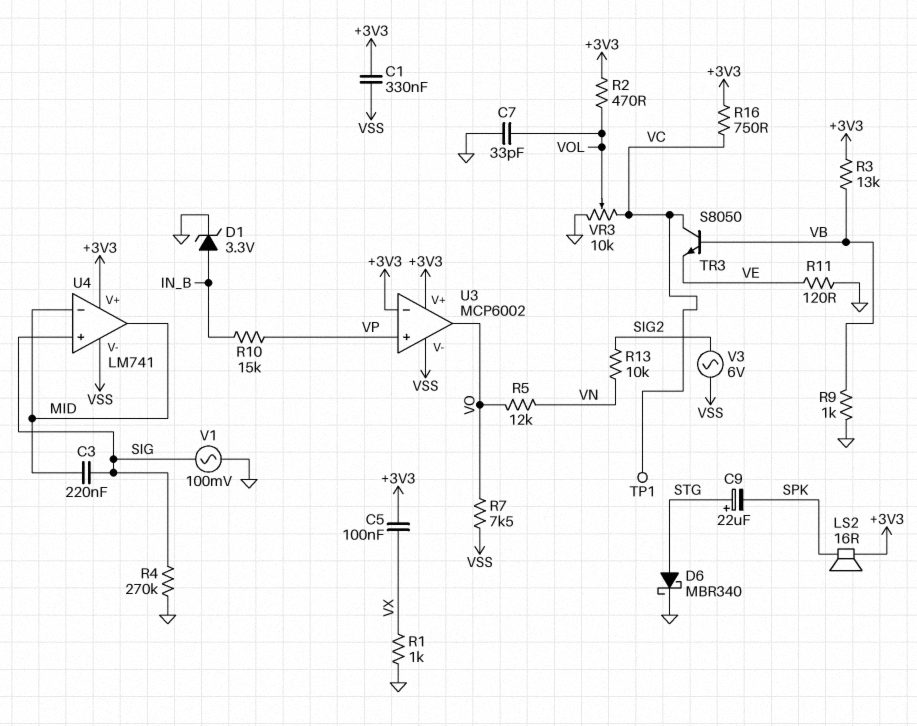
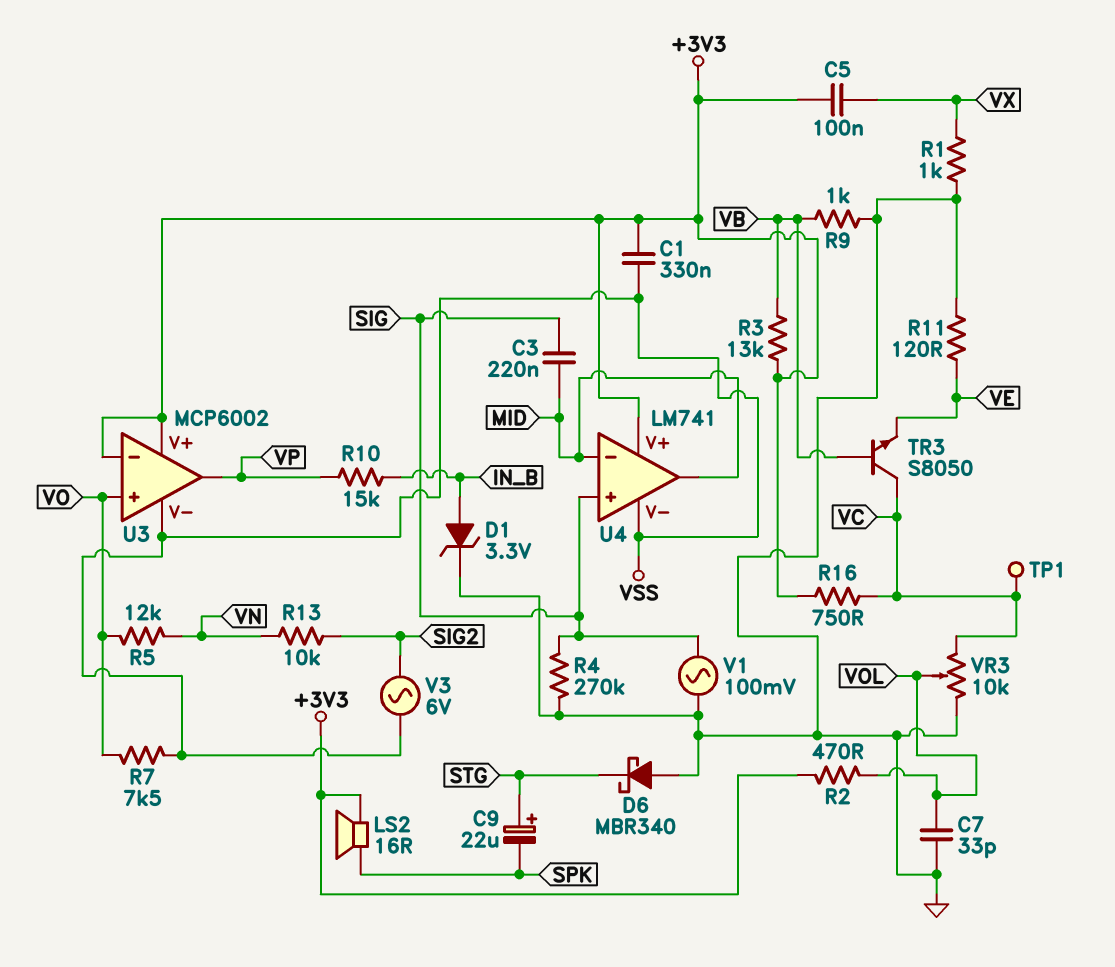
D6: schottky MBR340 (A STG, K GND) -> schottky MBR340 (A GND, K STG)
U3 pin in+: VP -> VO
U3 pin out: VO -> VP

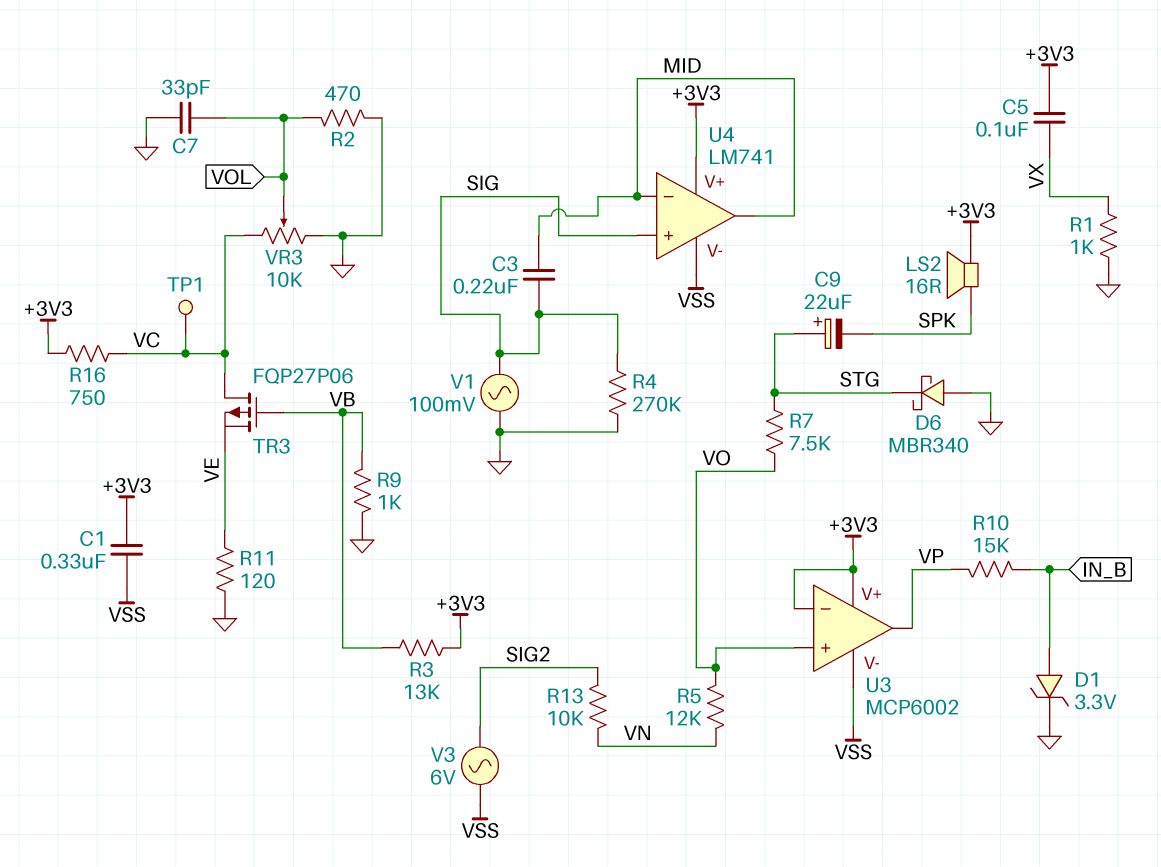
R2: 470 (+3V3, VOL) -> 470 (GND, VOL)
R7: 7.5k (VO, VSS) -> 7.5k (STG, VO)
TR3: NPN S8050 (B VB, C VC, E VE) -> PMOS FQP27P06 (G VB, D VC, S VE)

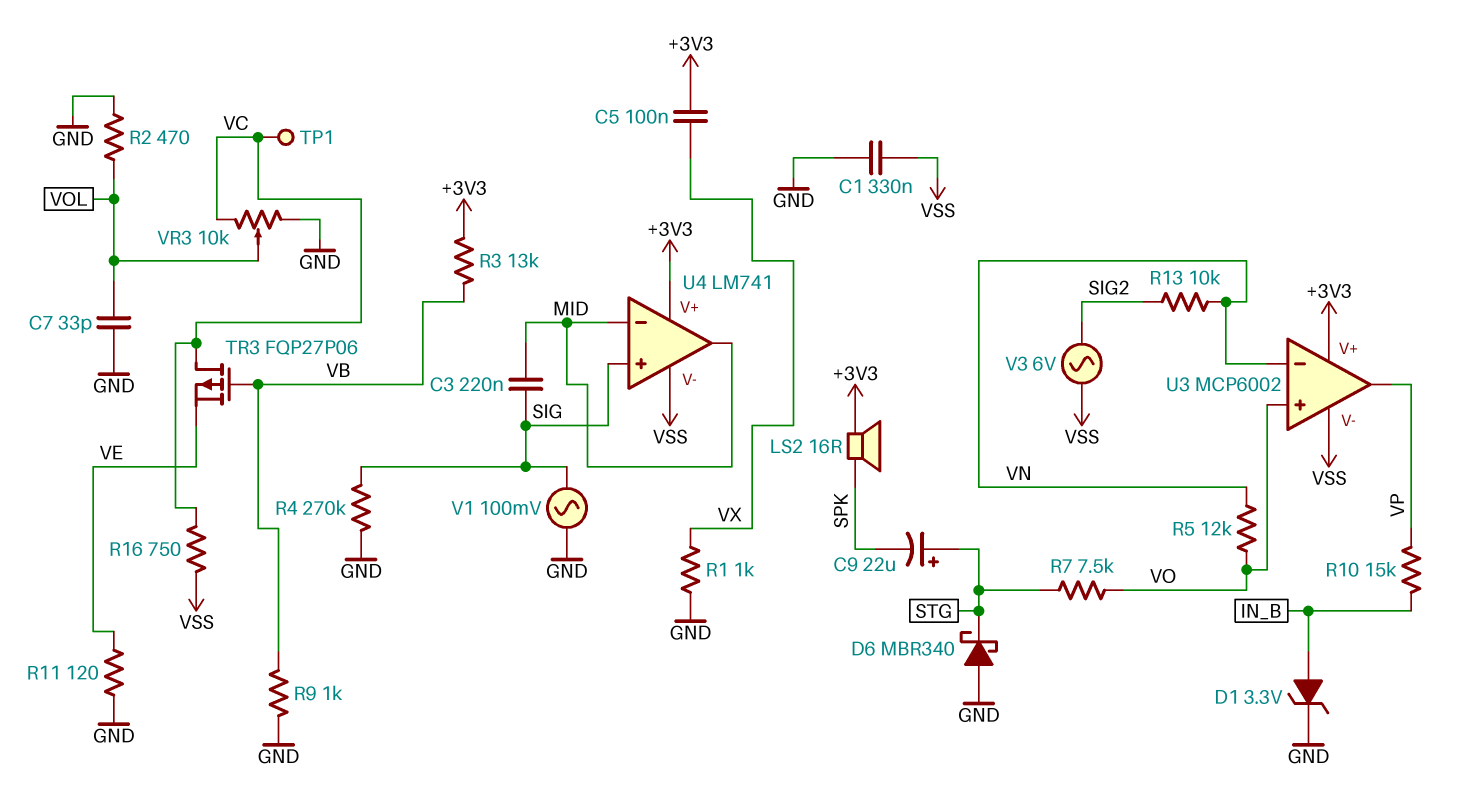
C1: 330nF (+3V3, VSS) -> 330nF (GND, VSS)
R16: 750 (+3V3, VC) -> 750 (VC, VSS)
U3 pin in-: +3V3 -> VN

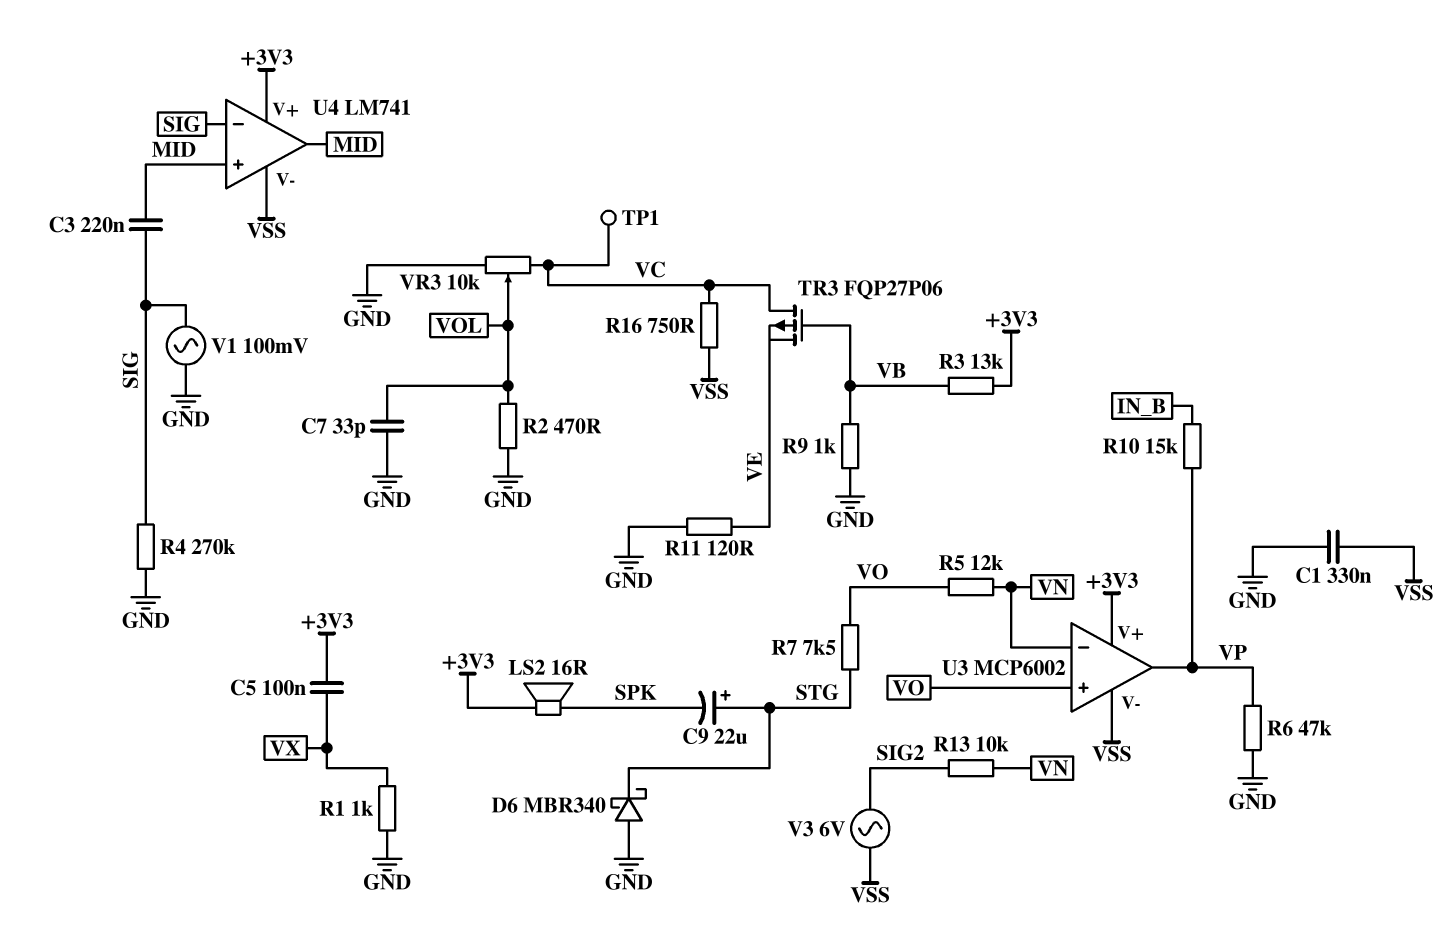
D1: zener 3.3V (A IN_B, K GND) -> none
R6: none -> 47k (GND, VP)
U4 pin in+: SIG -> MID
U4 pin in-: MID -> SIG

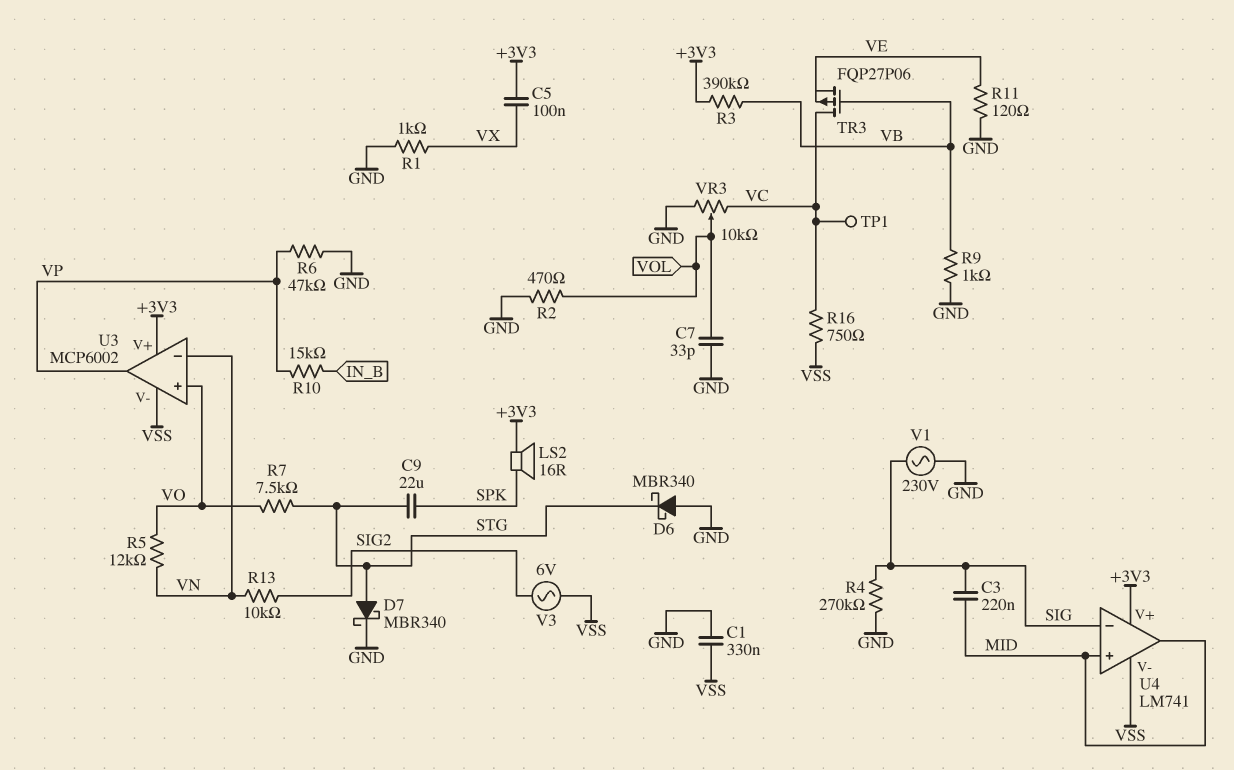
C9: 22uF (plus STG, minus SPK) -> 22uF (SPK, STG)
D7: none -> schottky MBR340 (A STG, K GND)
R3: 13k (+3V3, VB) -> 390k (+3V3, VB)
V1: AC 100mV (GND, SIG) -> AC 230V (GND, SIG)

